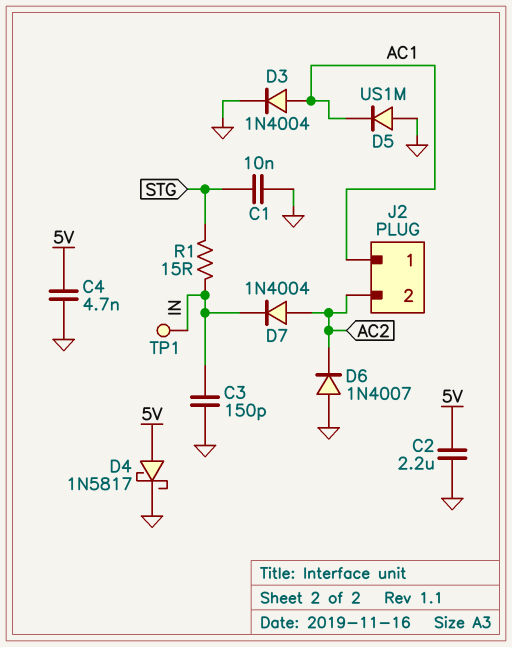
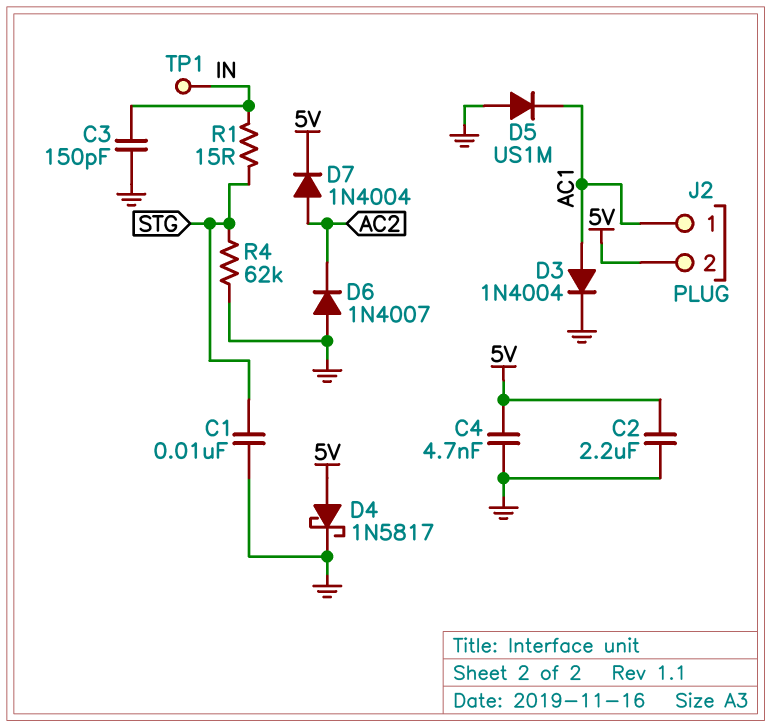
D7: diode 1N4004 (A AC2, K IN) -> diode 1N4004 (A AC2, K 5V)
J2 pin 2: AC2 -> 5V
R4: none -> 62k (GND, STG)

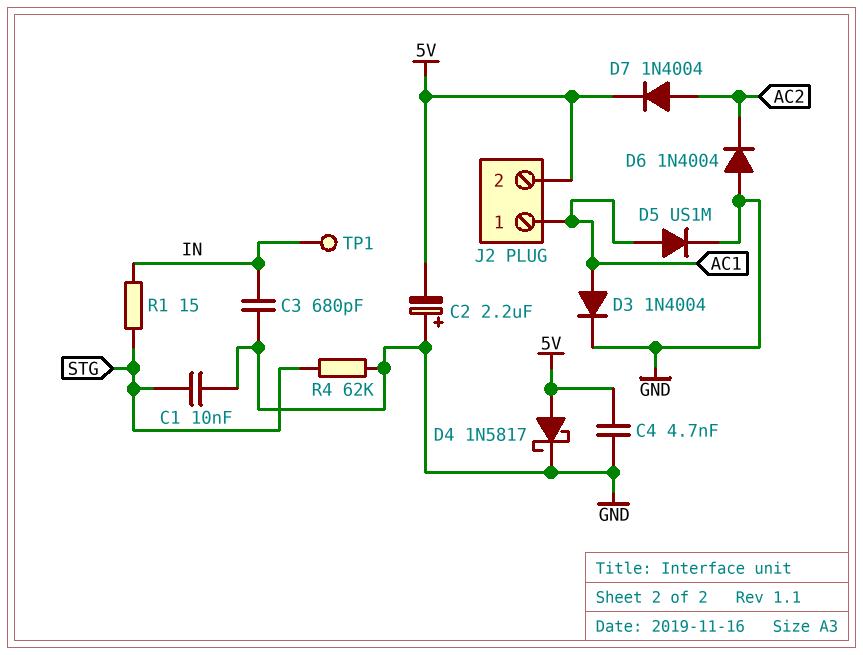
C2: 2.2uF (5V, GND) -> 2.2uF (plus GND, minus 5V)
C3: 150pF (GND, IN) -> 680pF (GND, IN)
D5: diode US1M (A GND, K AC1) -> diode US1M (A AC1, K GND)
D6: diode 1N4007 (A GND, K AC2) -> diode 1N4004 (A GND, K AC2)

